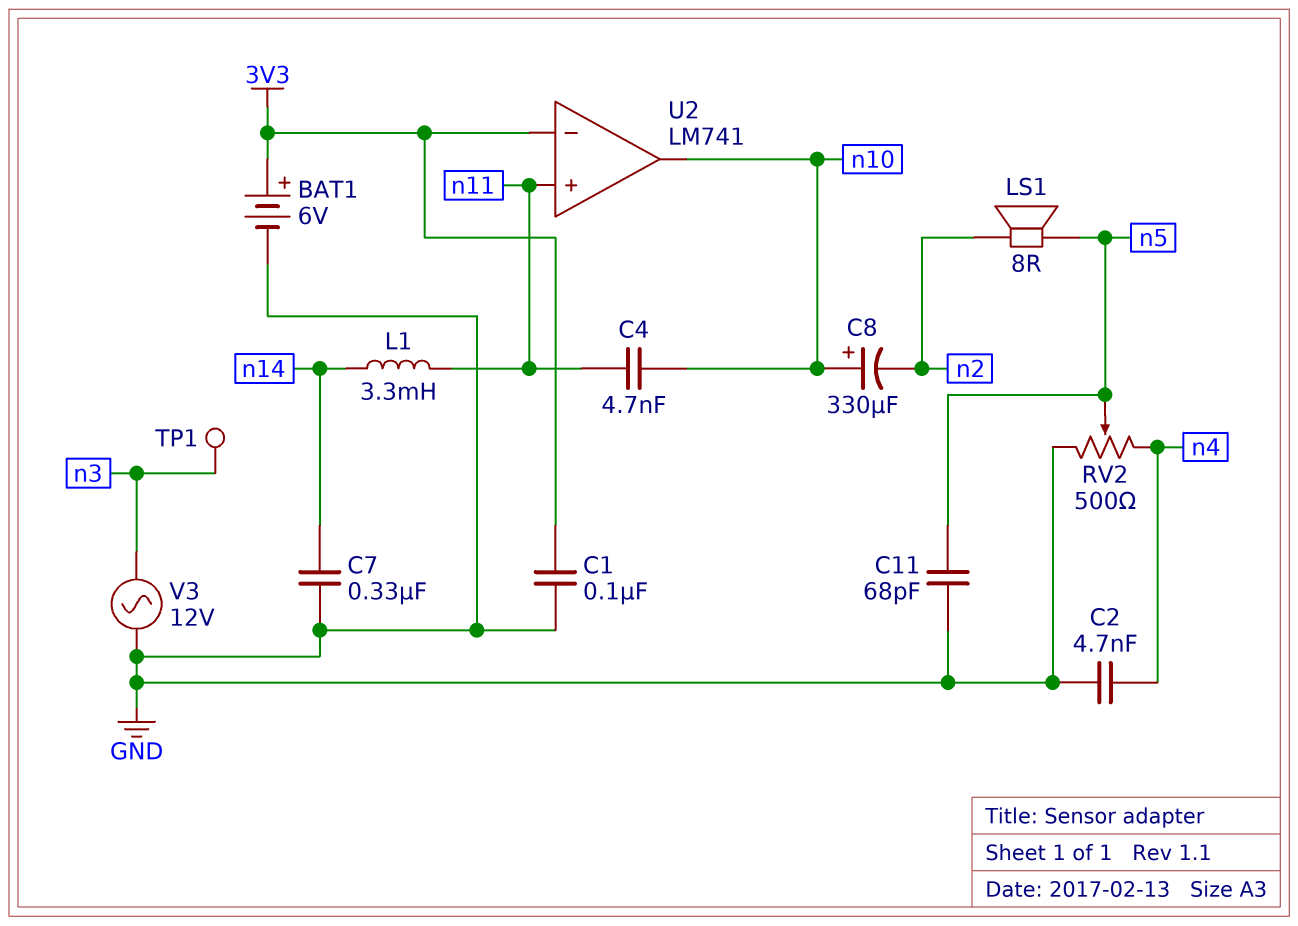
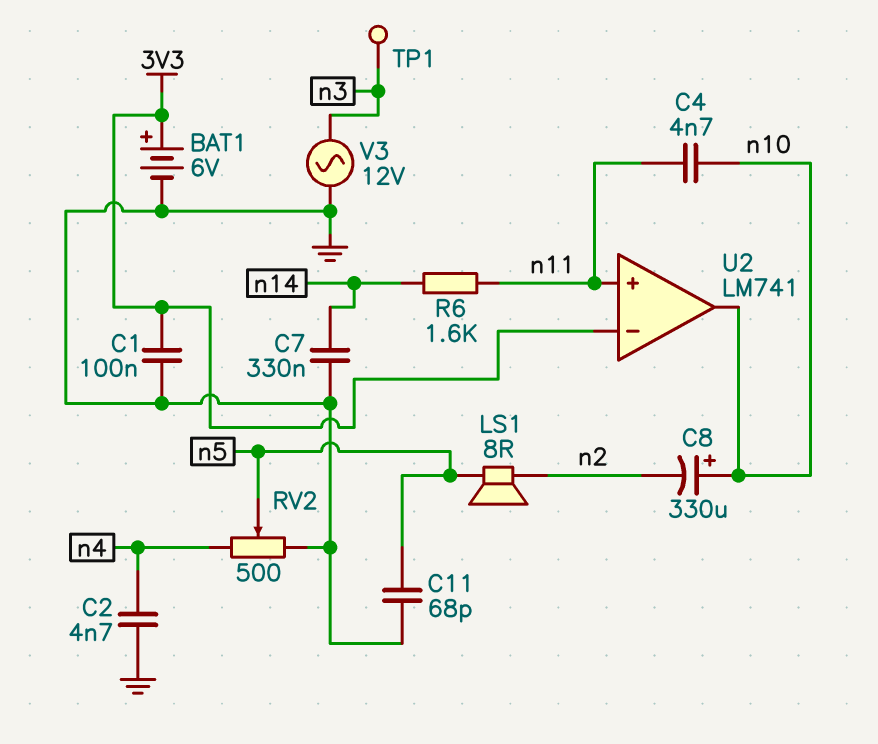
L1: 3.3mH (n11, n14) -> none
R6: none -> 1.6k (n11, n14)

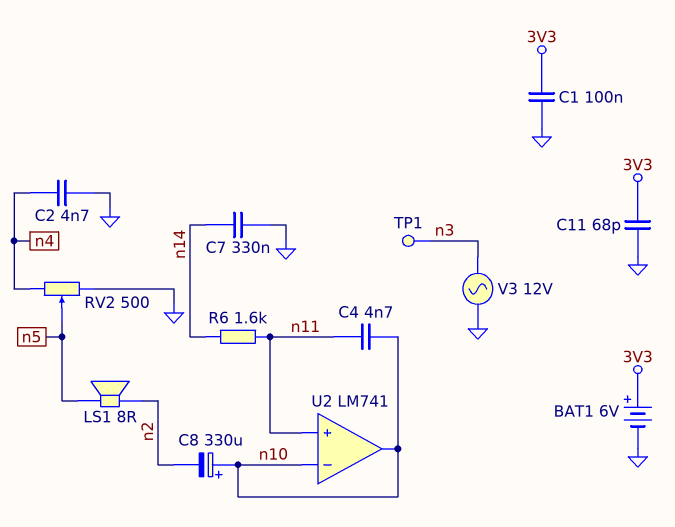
C11: 68pF (GND, n5) -> 68pF (3V3, GND)
U2 pin in-: 3V3 -> n10

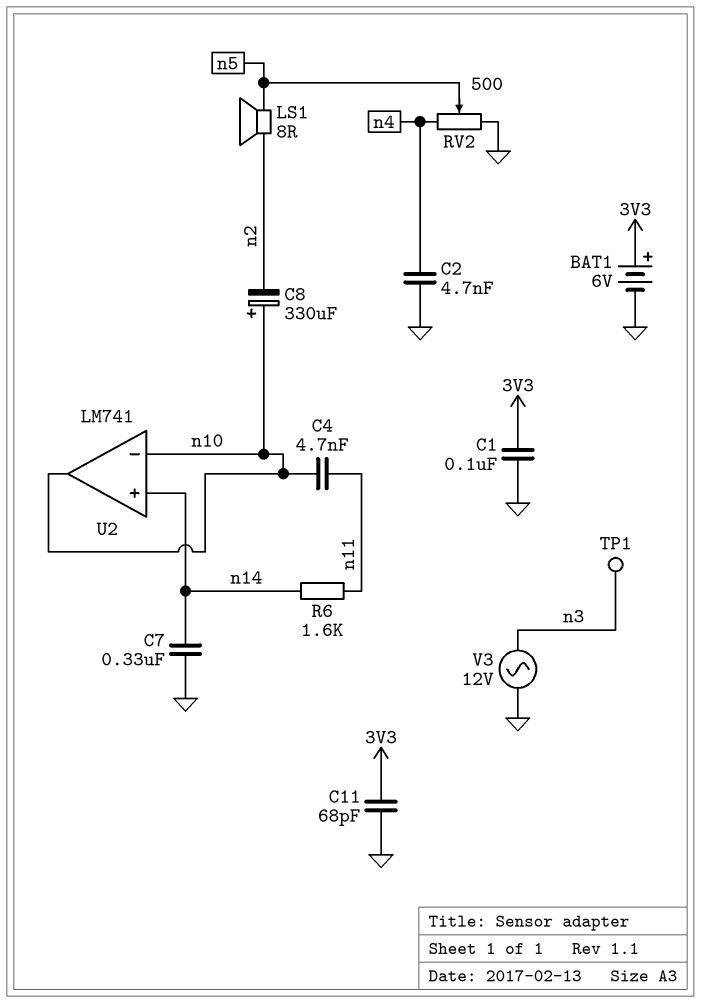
U2 pin in+: n11 -> n14

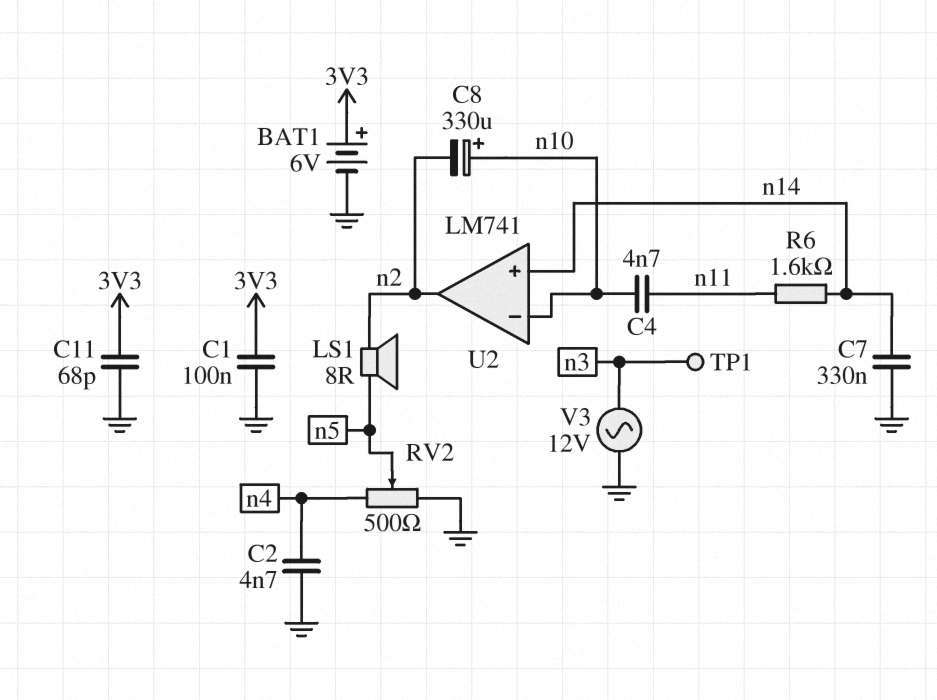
U2 pin out: n10 -> n2

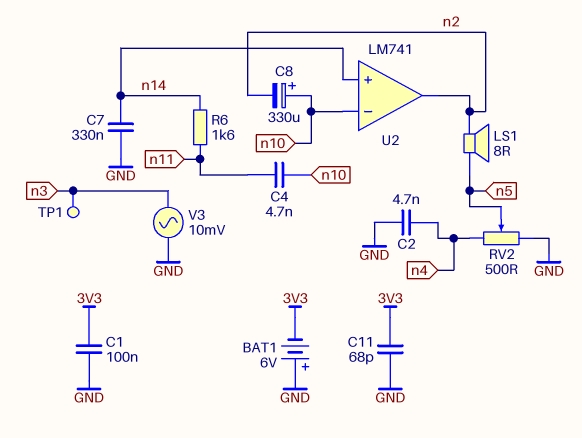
BAT1: 6V (plus 3V3, minus GND) -> 6V (plus GND, minus 3V3)
V3: AC 12V (GND, n3) -> AC 10mV (GND, n3)

